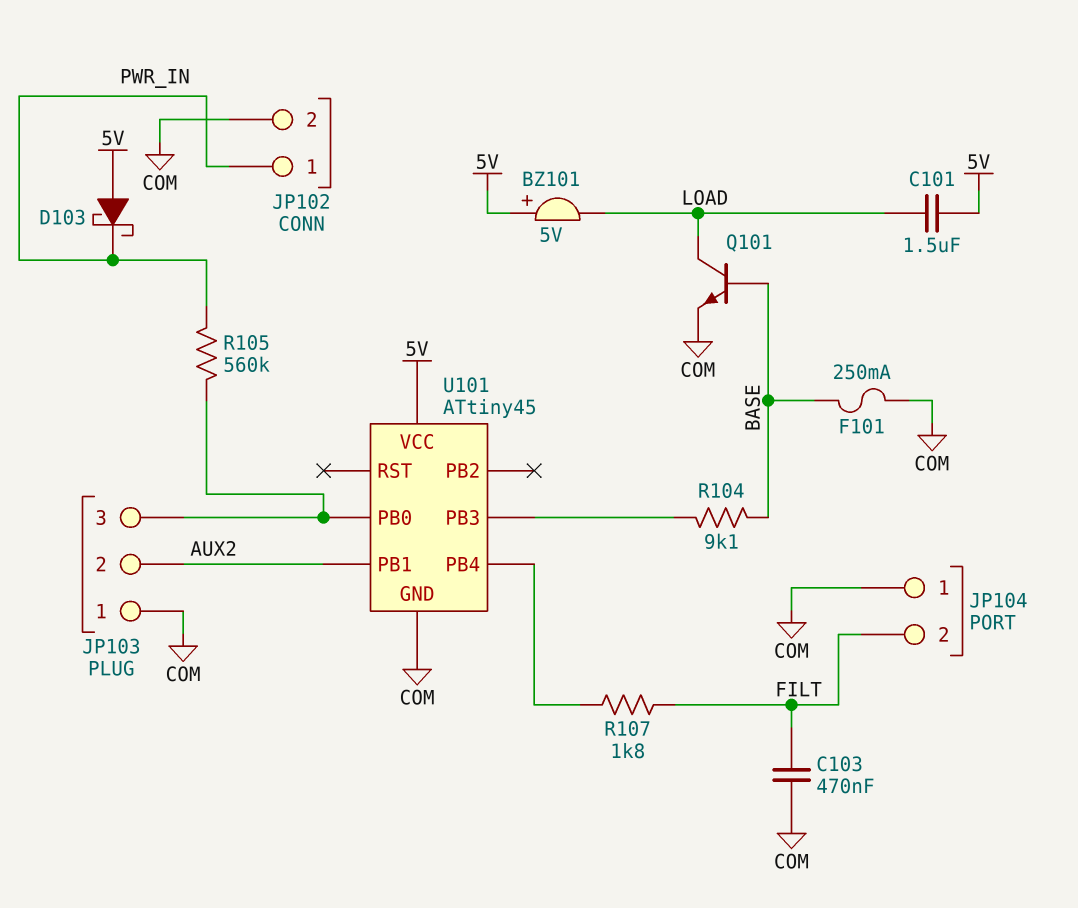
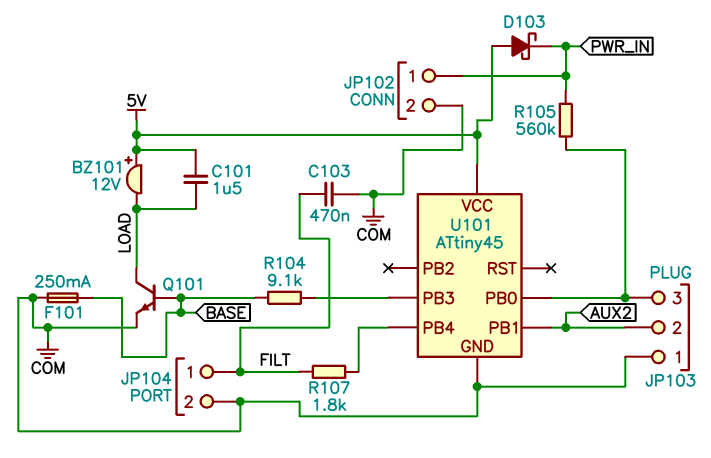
BZ101: buzzer 5V (plus 5V, minus LOAD) -> buzzer 12V (plus 5V, minus LOAD)
JP104 pin 1: COM -> FILT
JP104 pin 2: FILT -> COM

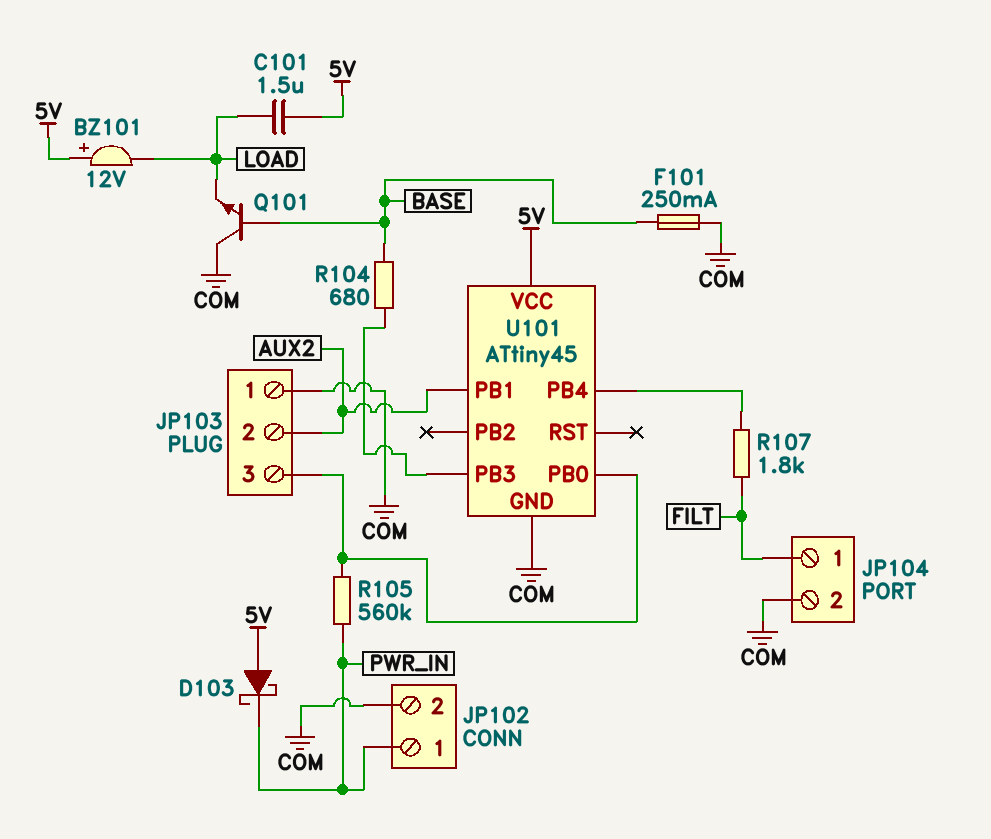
C103: 470nF (COM, FILT) -> none
Q101: NPN (B BASE, C LOAD, E COM) -> NPN (B BASE, C COM, E LOAD)
R104: 9.1k (BASE, U101/PB3) -> 680 (BASE, U101/PB3)

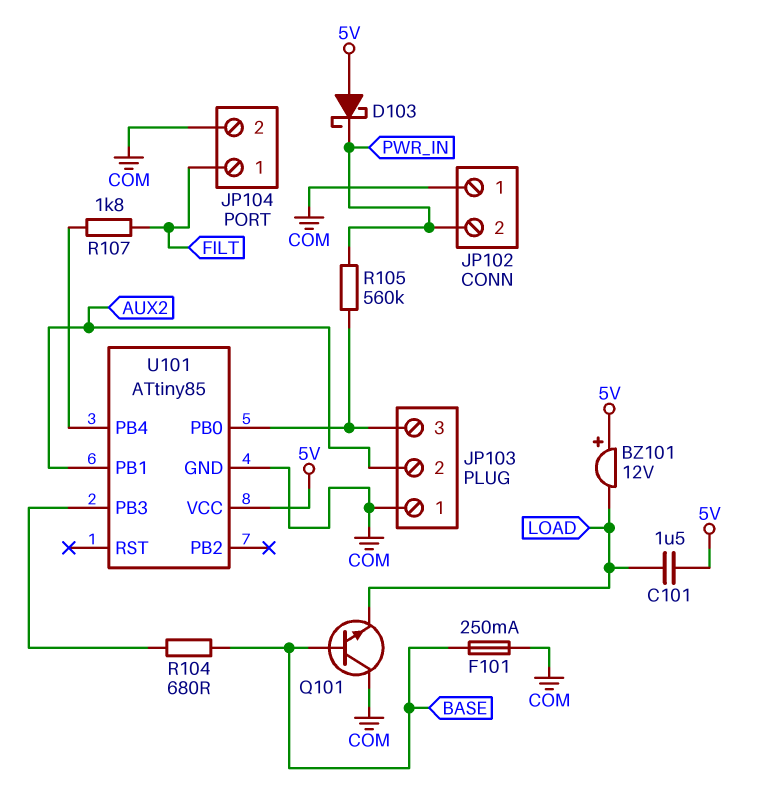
JP102 pin 1: PWR_IN -> COM
JP102 pin 2: COM -> PWR_IN
U101: ATtiny45 -> ATtiny85

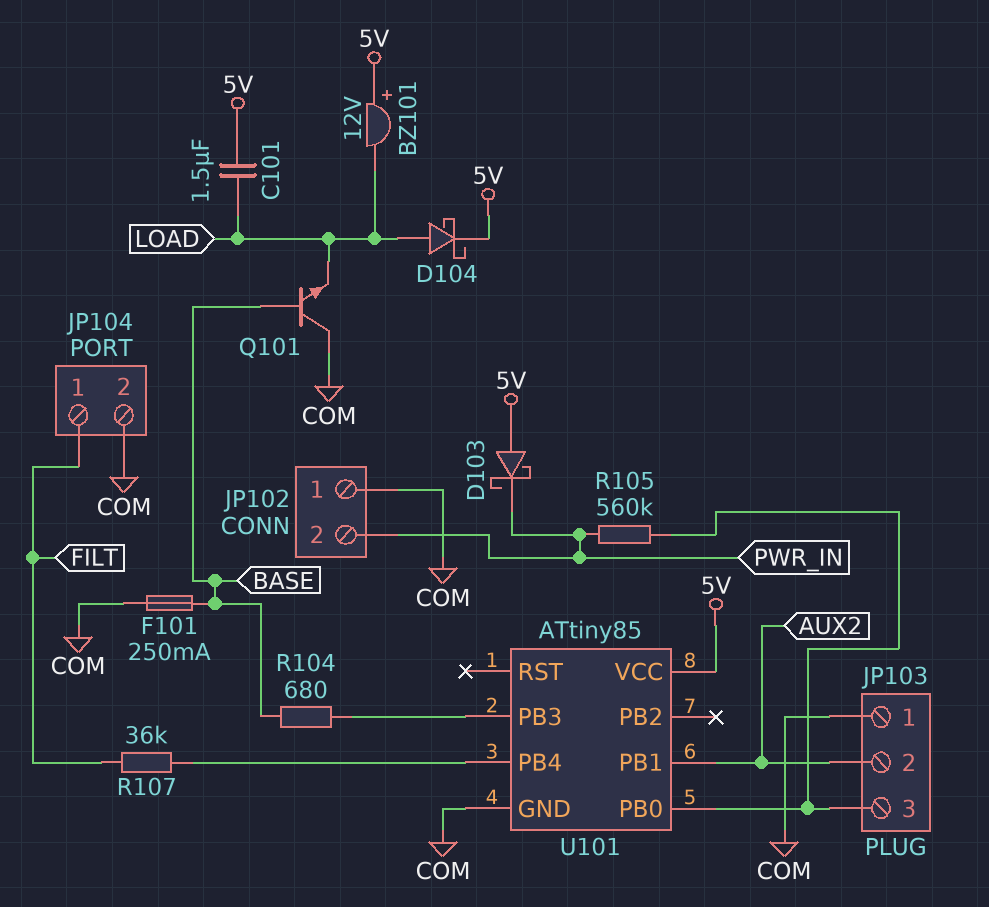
D104: none -> schottky (A LOAD, K 5V)
R107: 1.8k (FILT, U101/PB4) -> 36k (FILT, U101/PB4)

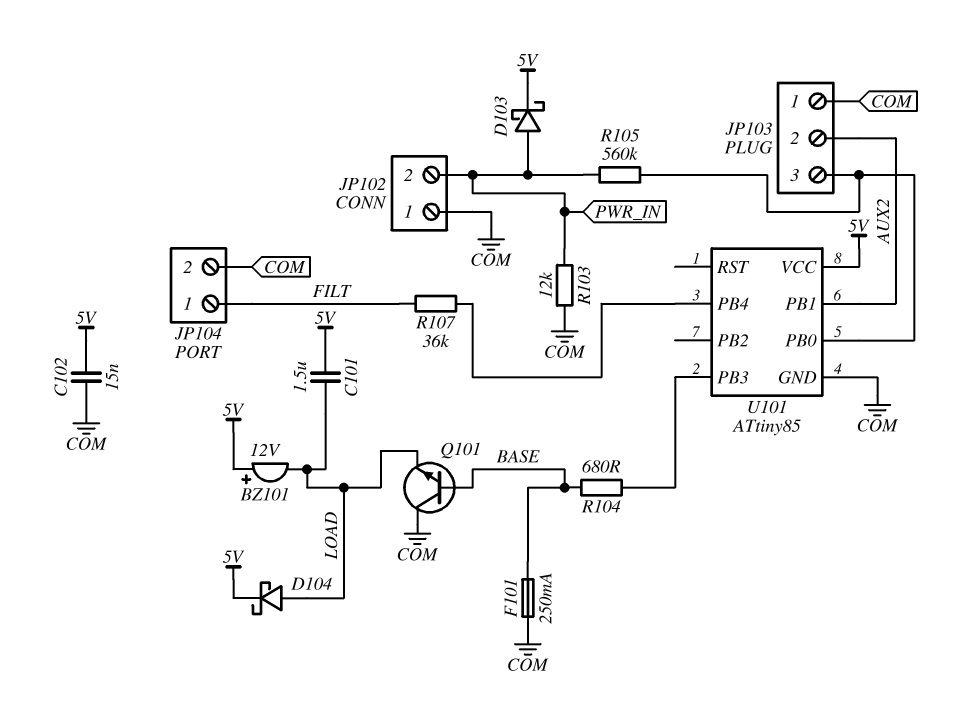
C102: none -> 15nF (5V, COM)
D103: schottky (A 5V, K PWR_IN) -> schottky (A PWR_IN, K 5V)
R103: none -> 12k (COM, PWR_IN)

